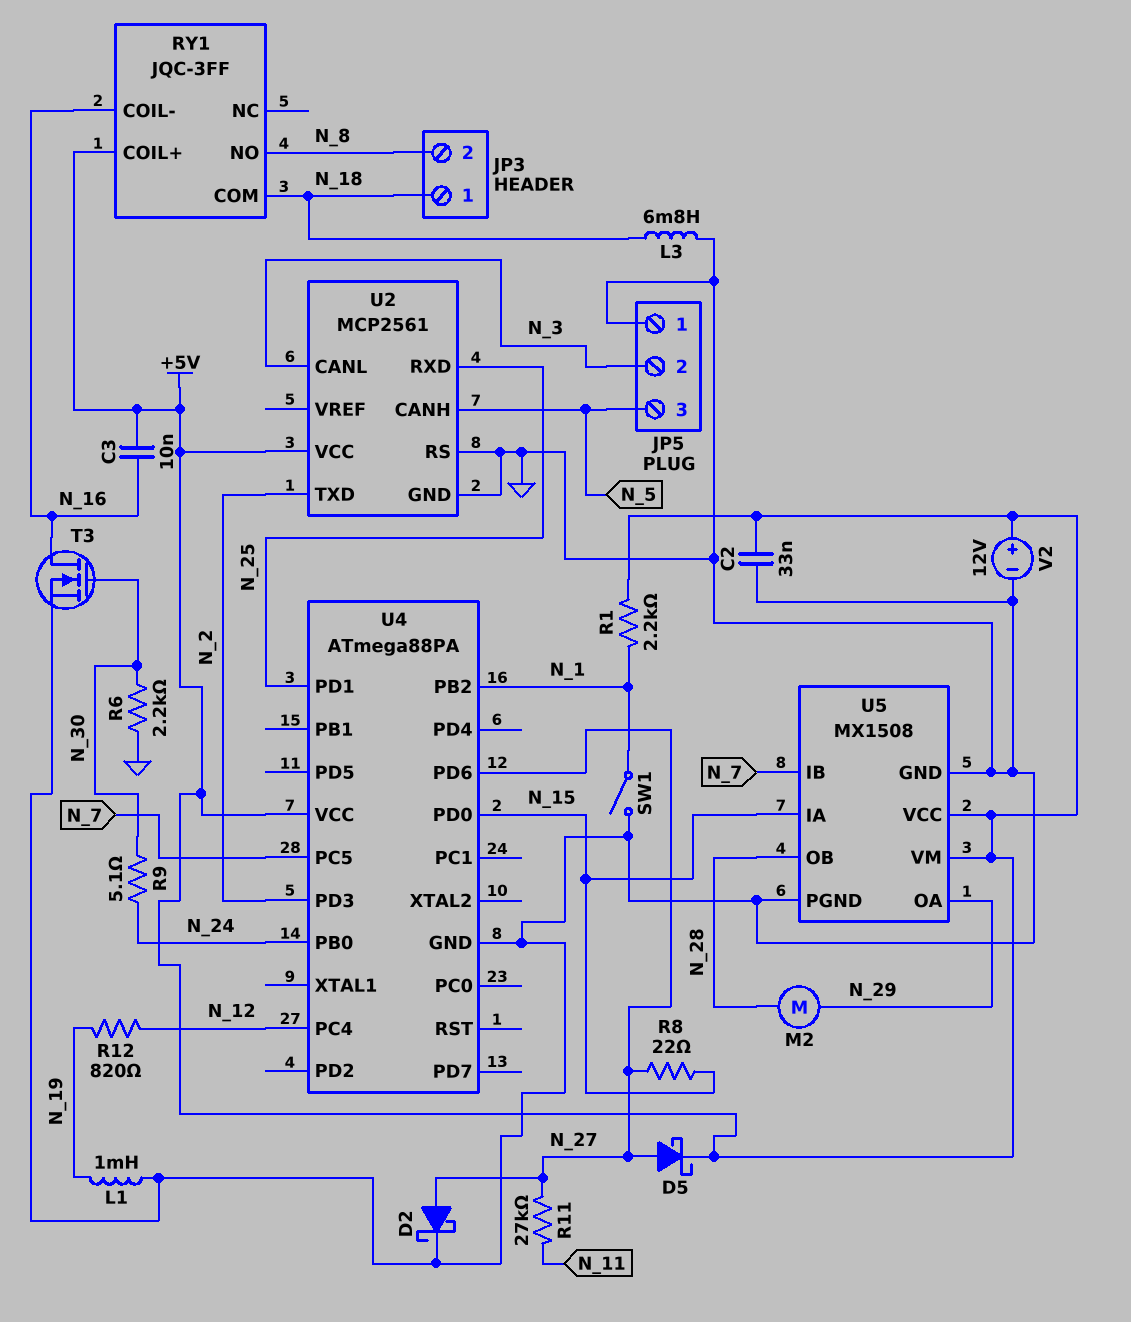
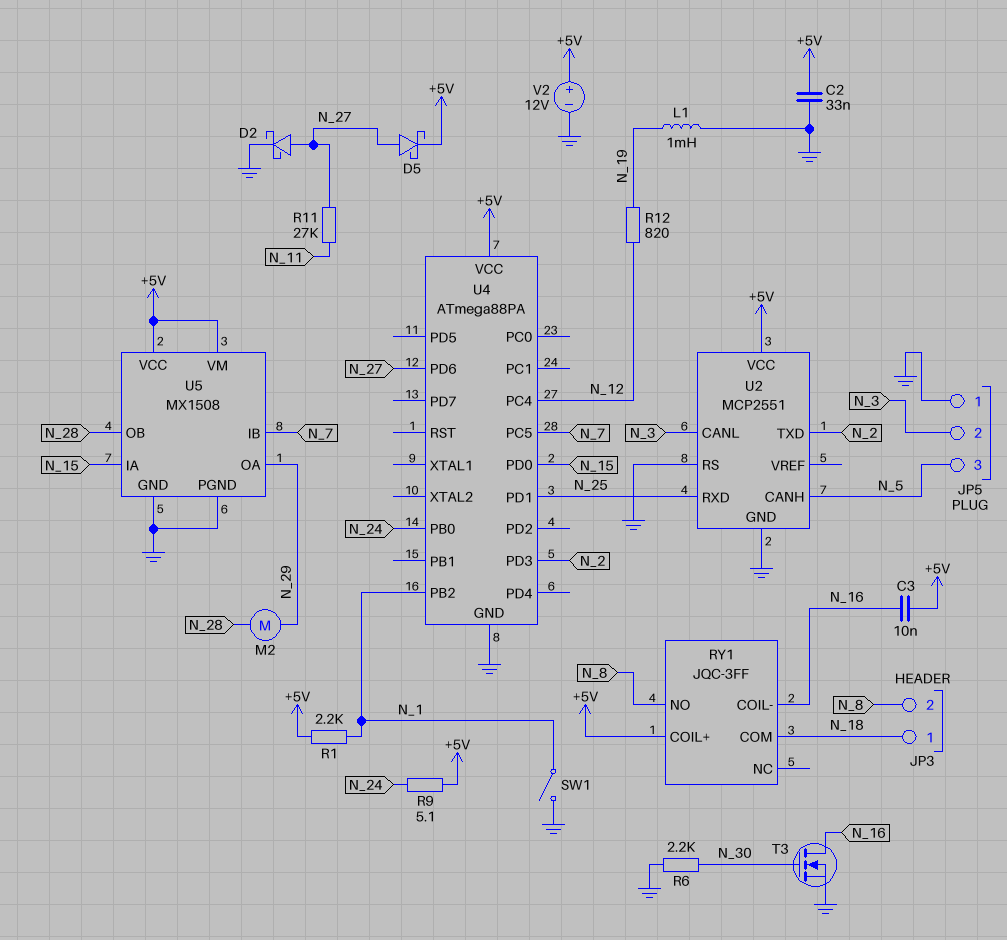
L3: 6.8mH (GND, N_18) -> none
R8: 22 (N_15, N_27) -> none
R9: 5.1 (N_24, N_30) -> 5.1 (+5V, N_24)
U2: MCP2561 -> MCP2551

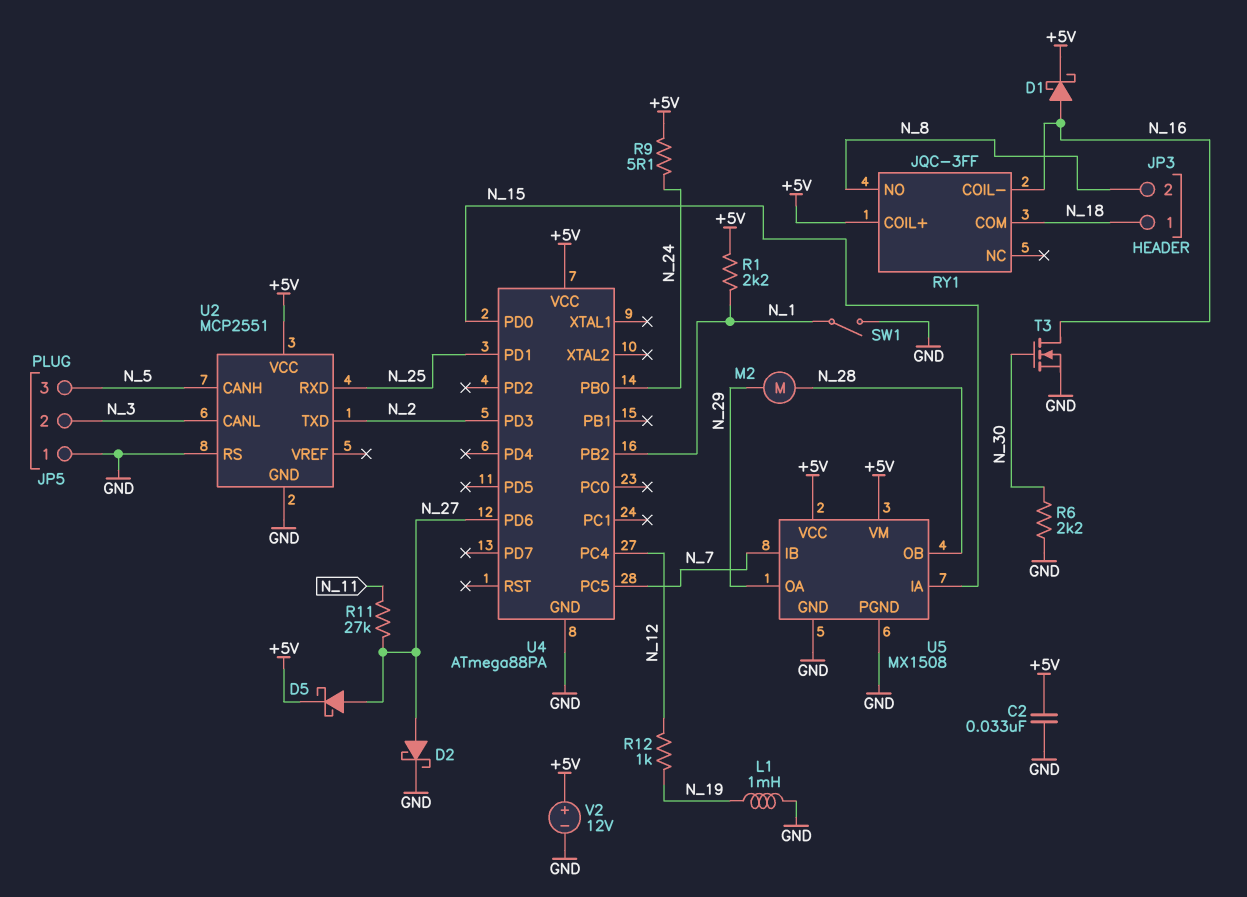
C3: 10nF (+5V, N_16) -> none
D1: none -> schottky (A N_16, K +5V)
R12: 820 (N_12, N_19) -> 1k (N_12, N_19)

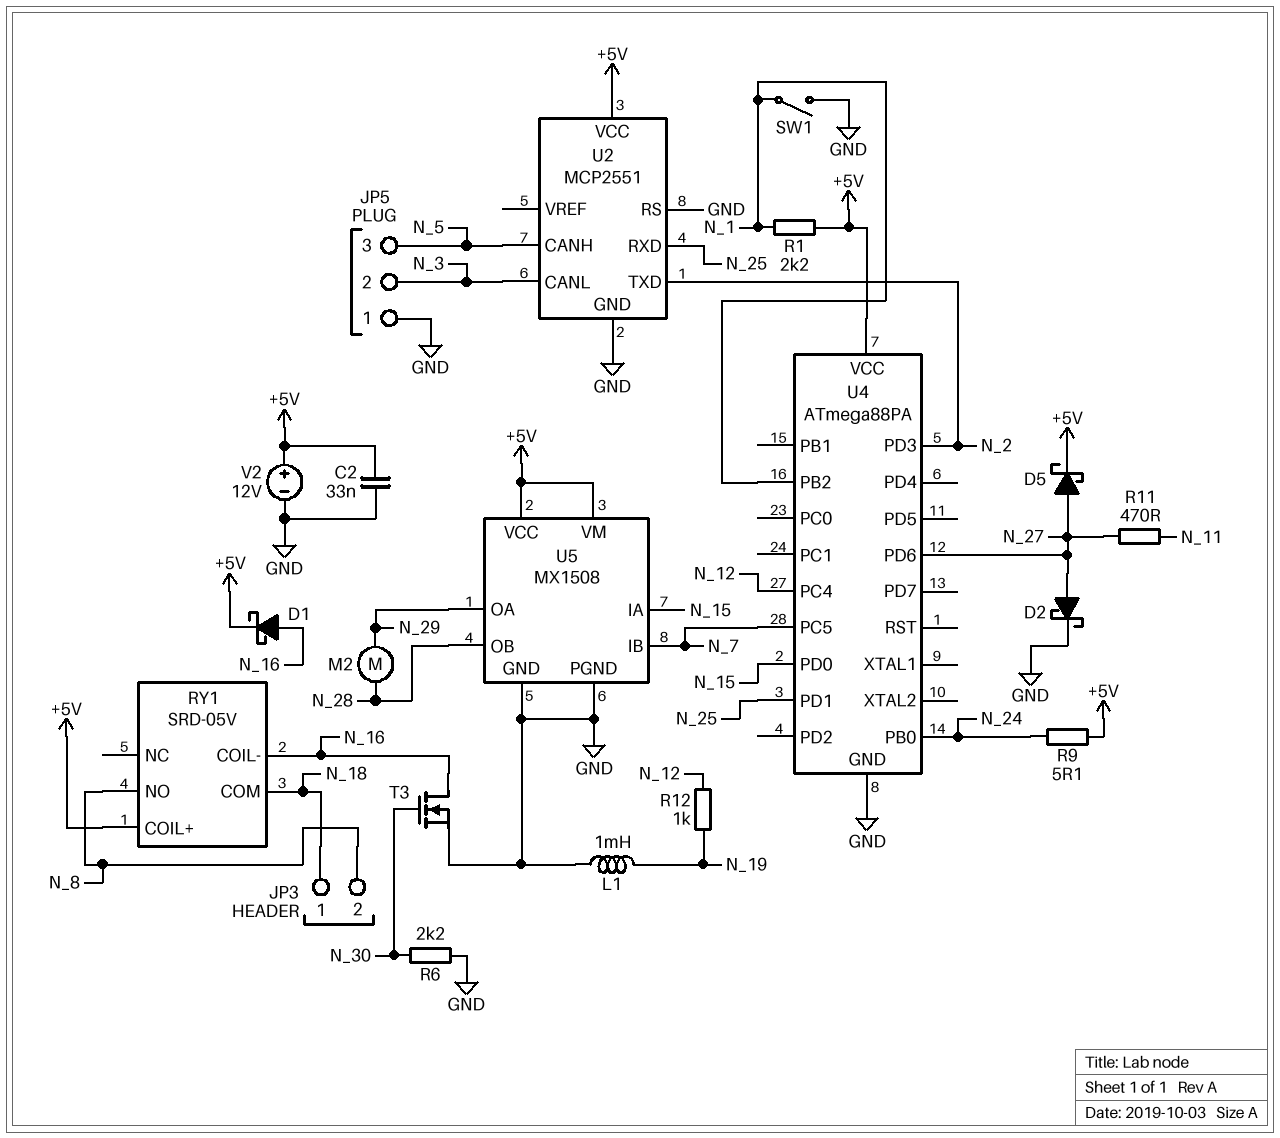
R11: 27k (N_11, N_27) -> 470 (N_11, N_27)
RY1: JQC-3FF -> SRD-05V

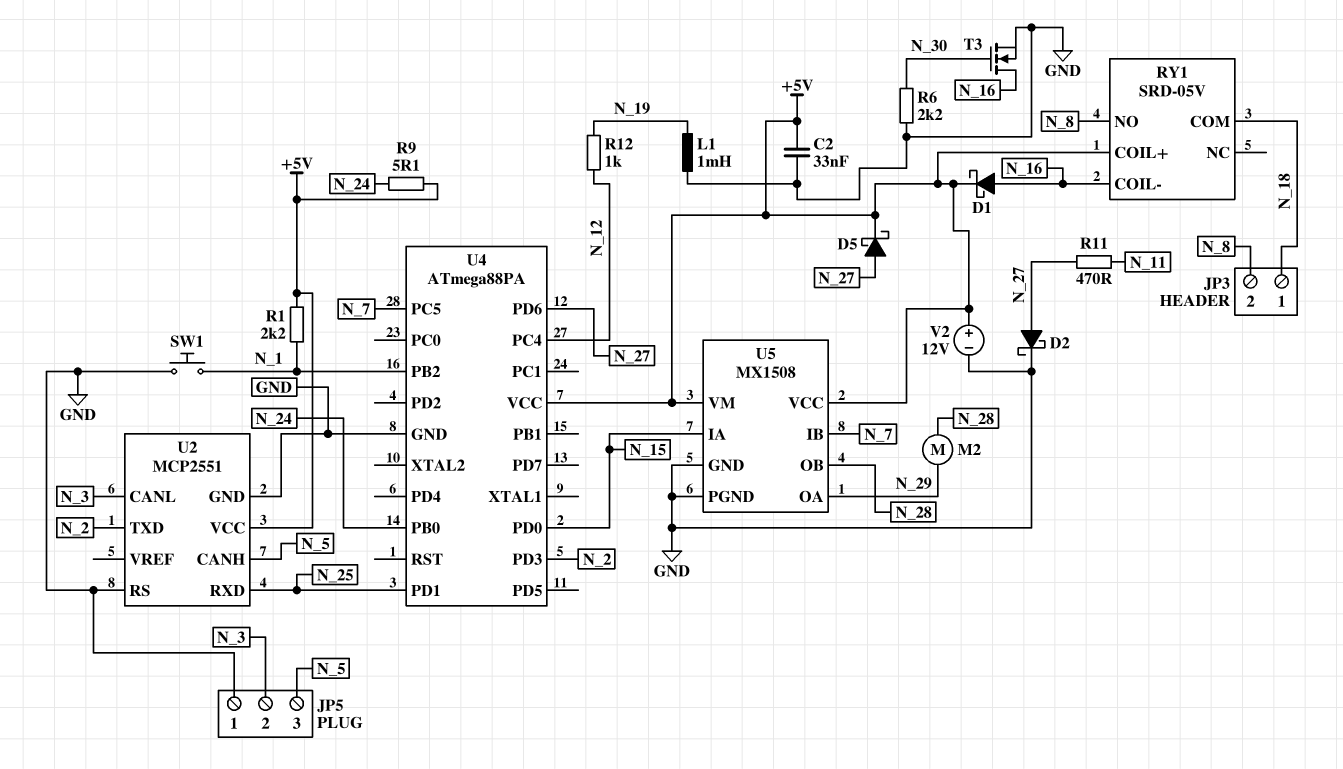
SW1: switch (GND, N_1) -> button (GND, N_1)

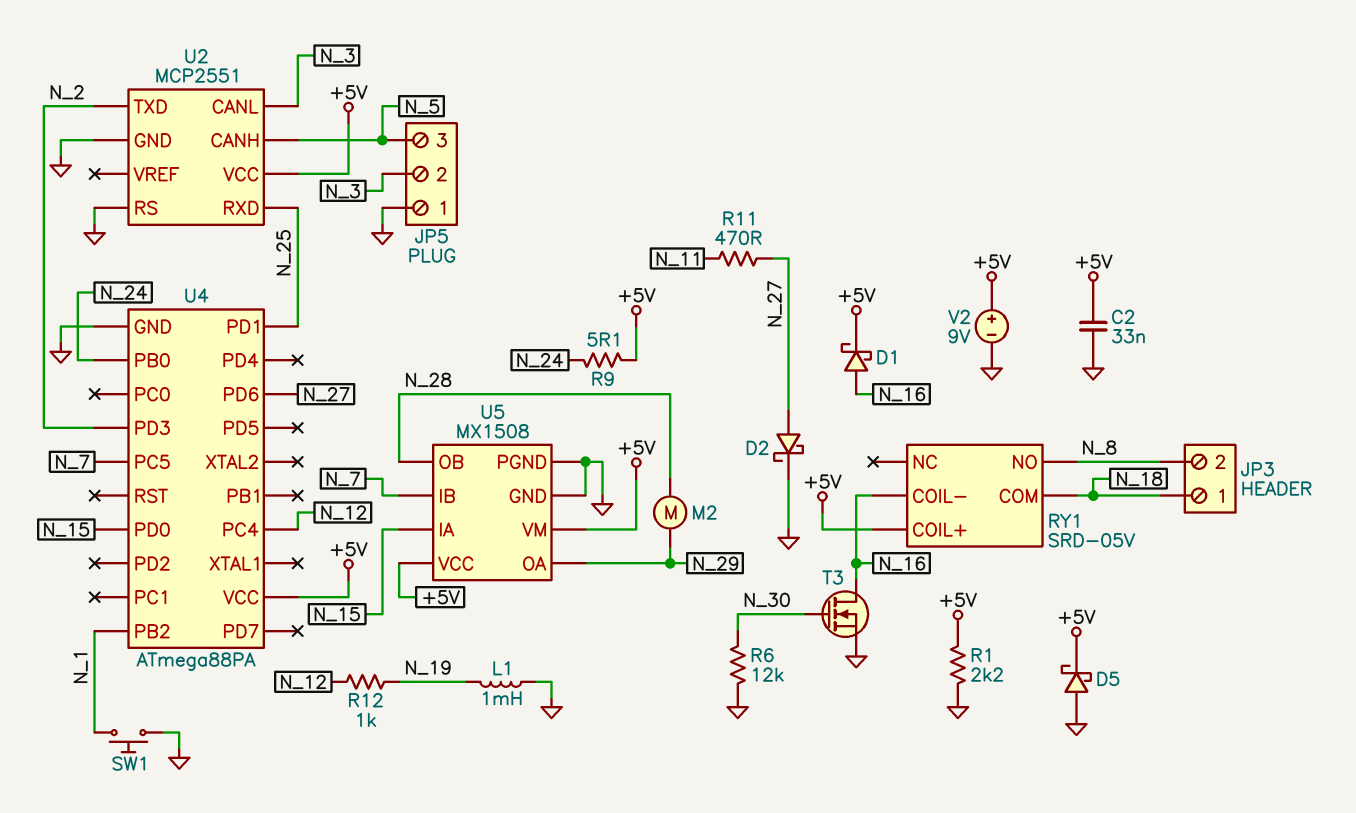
D5: schottky (A N_27, K +5V) -> schottky (A GND, K +5V)
R1: 2.2k (+5V, N_1) -> 2.2k (+5V, GND)
R6: 2.2k (GND, N_30) -> 12k (GND, N_30)
V2: 12V (plus +5V, minus GND) -> 9V (plus +5V, minus GND)

